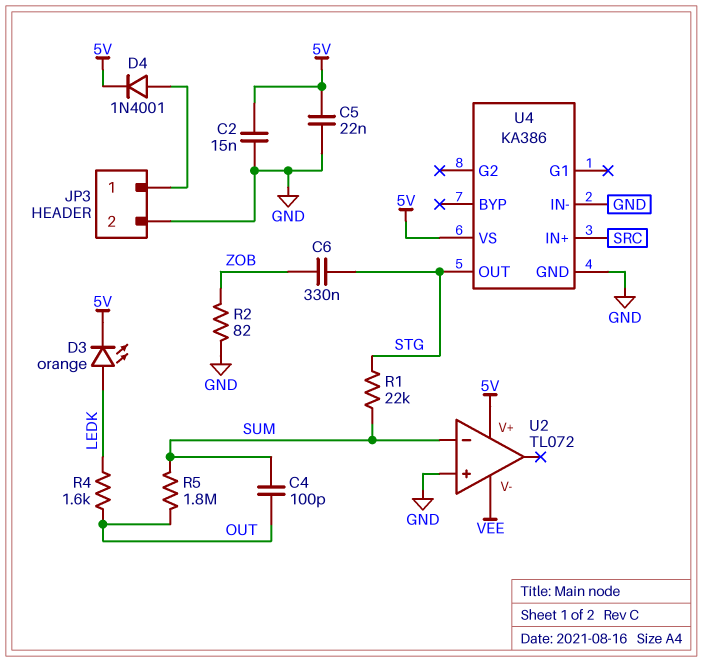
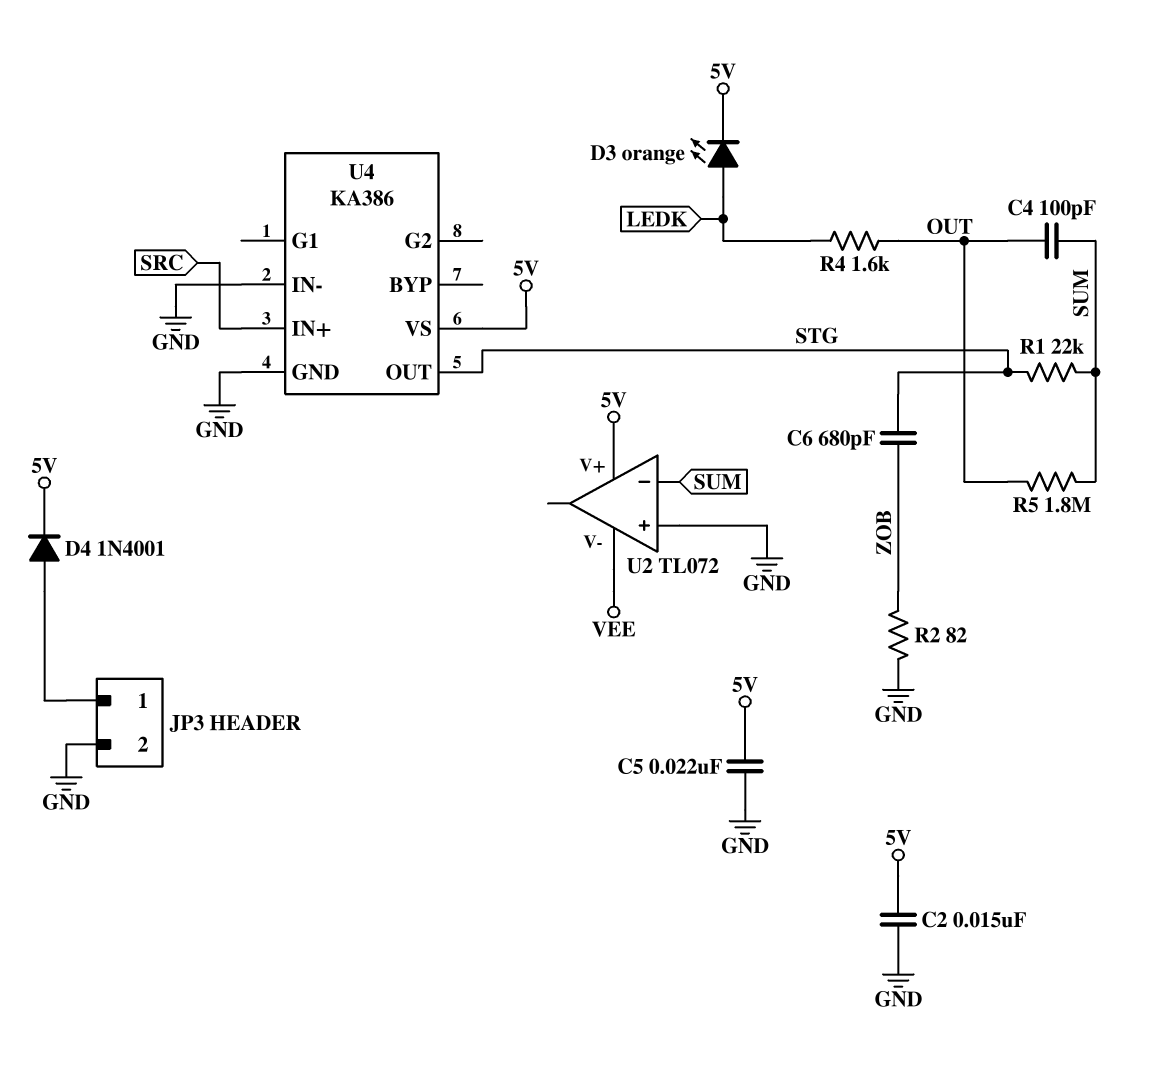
C6: 330nF (STG, ZOB) -> 680pF (STG, ZOB)

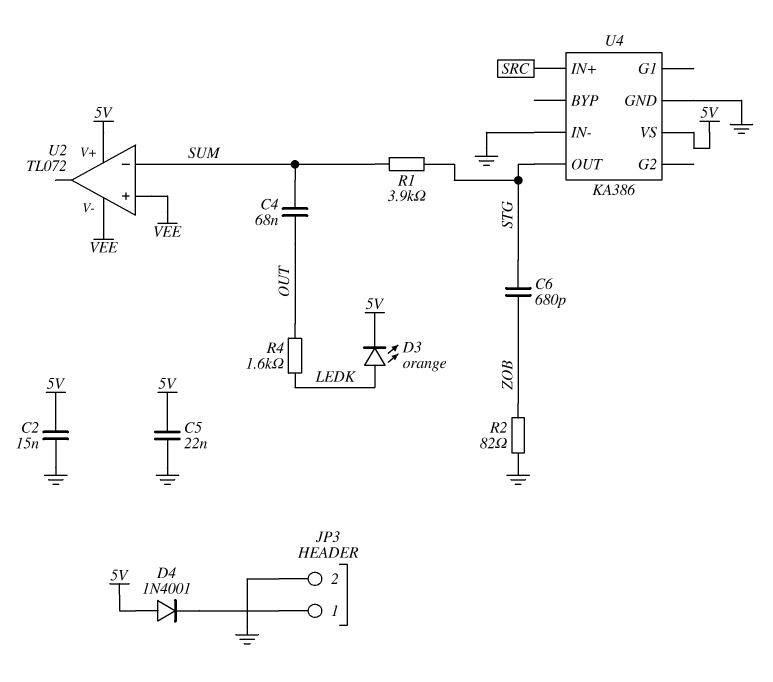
C4: 100pF (OUT, SUM) -> 68nF (OUT, SUM)
D4: diode 1N4001 (A JP3/1, K 5V) -> diode 1N4001 (A 5V, K JP3/1)
R1: 22k (STG, SUM) -> 3.9k (STG, SUM)
R5: 1.8M (OUT, SUM) -> none
U2 pin in+: GND -> VEE

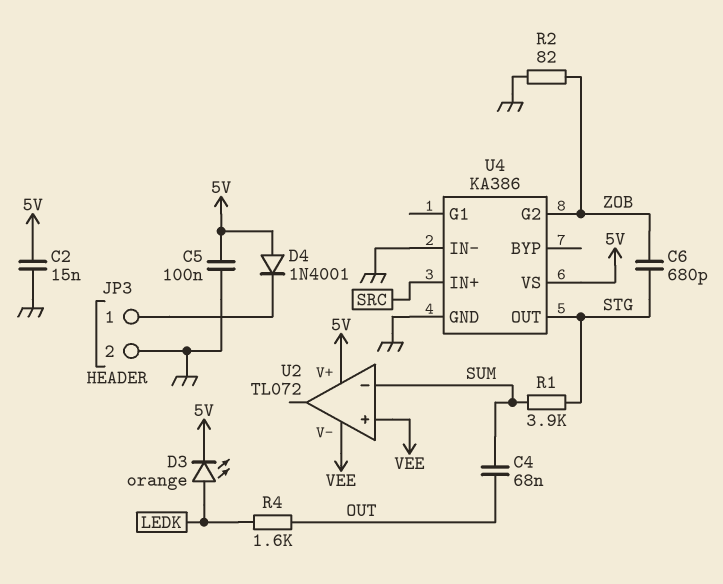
C5: 22nF (5V, GND) -> 100nF (5V, GND)
U4 pin G2: none -> ZOB

